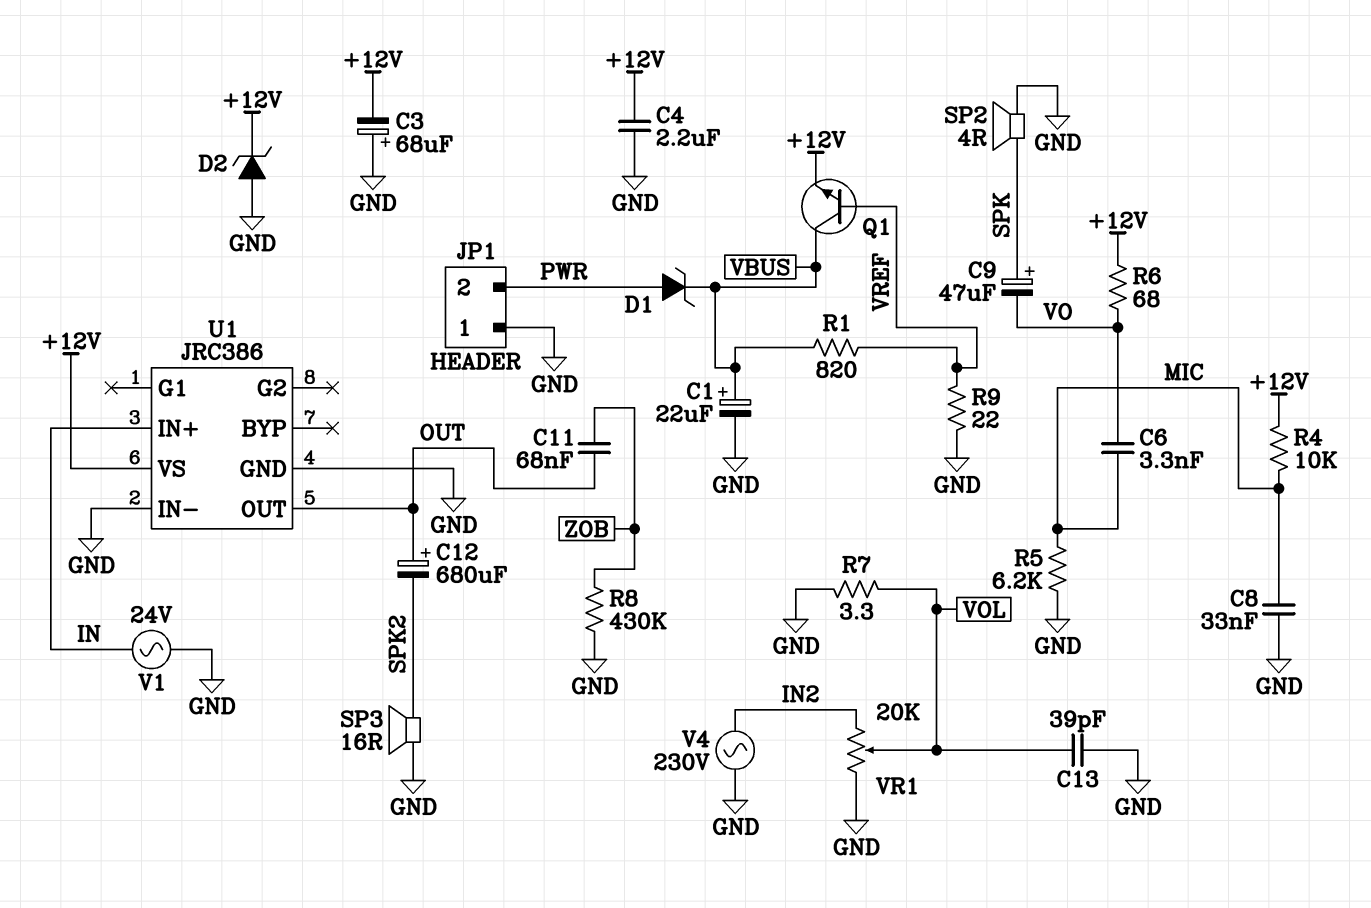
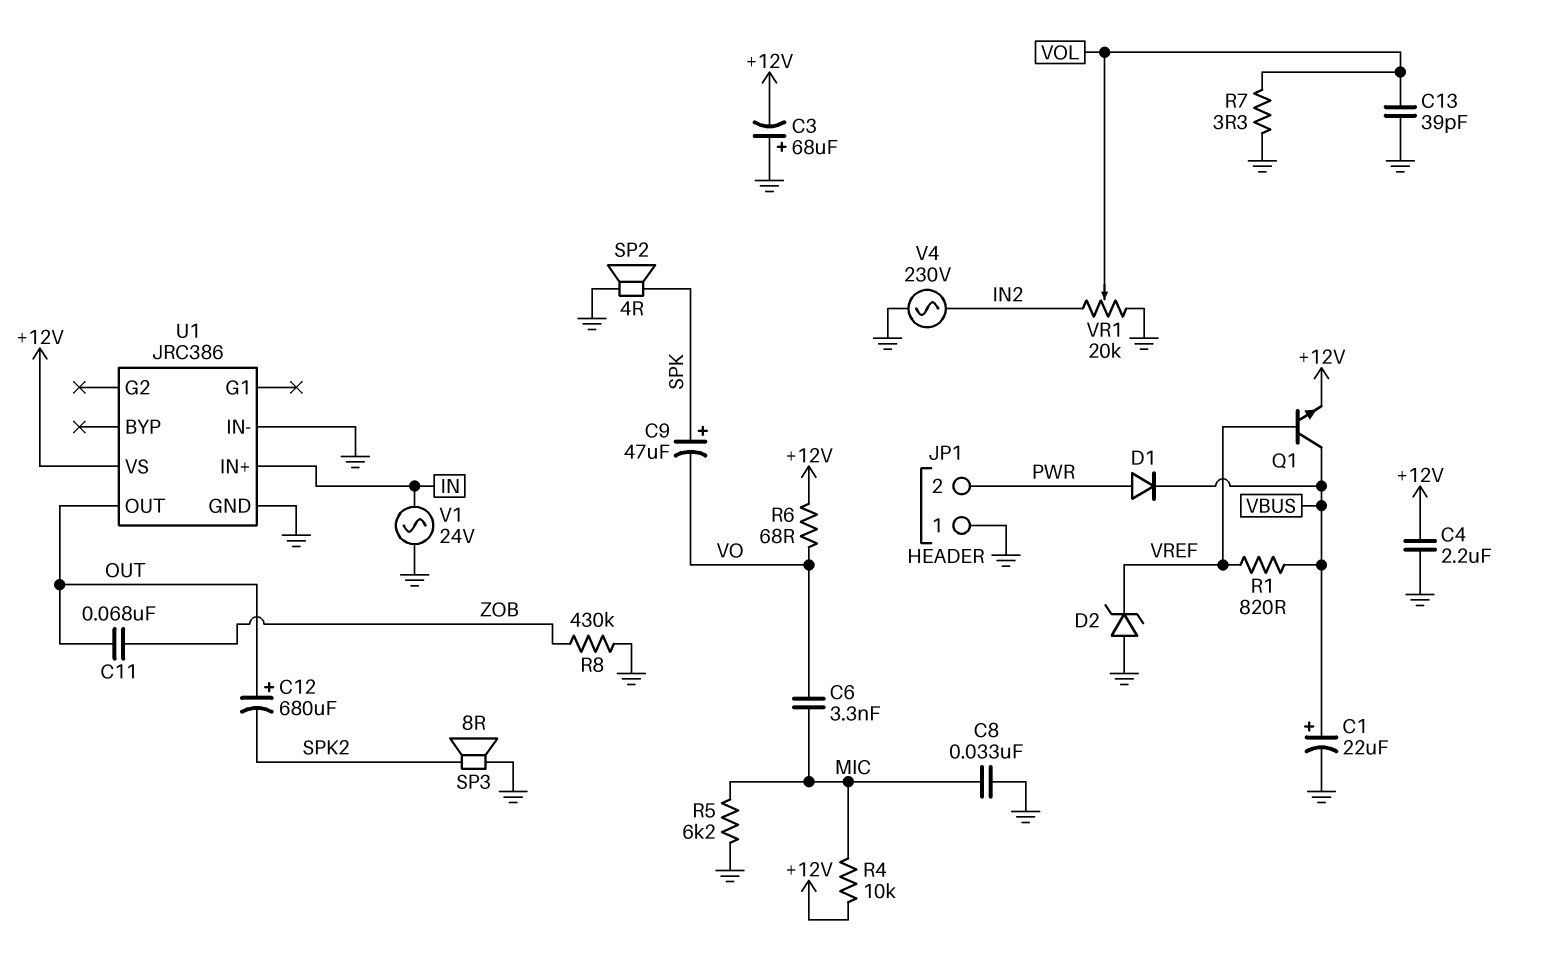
D1: zener (A PWR, K VBUS) -> diode (A PWR, K VBUS)
D2: zener (A GND, K +12V) -> zener (A GND, K VREF)
R9: 22 (GND, VREF) -> none
SP3: speaker 16R (GND, SPK2) -> speaker 8R (GND, SPK2)

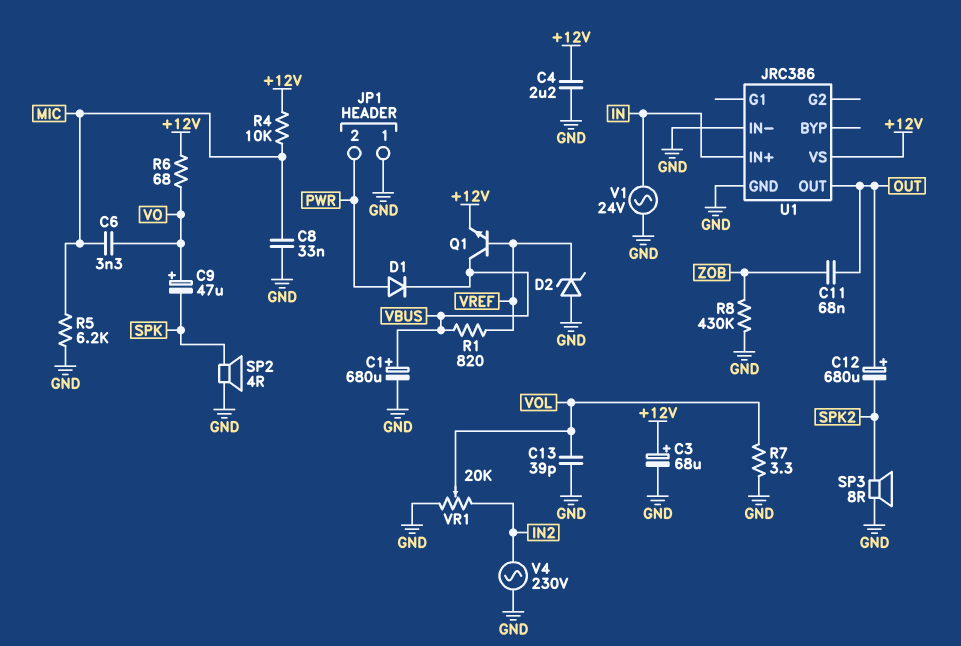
C1: 22uF (plus VBUS, minus GND) -> 680uF (plus VBUS, minus GND)
C3: 68uF (plus GND, minus +12V) -> 68uF (plus +12V, minus GND)
C9: 47uF (plus SPK, minus VO) -> 47uF (plus VO, minus SPK)

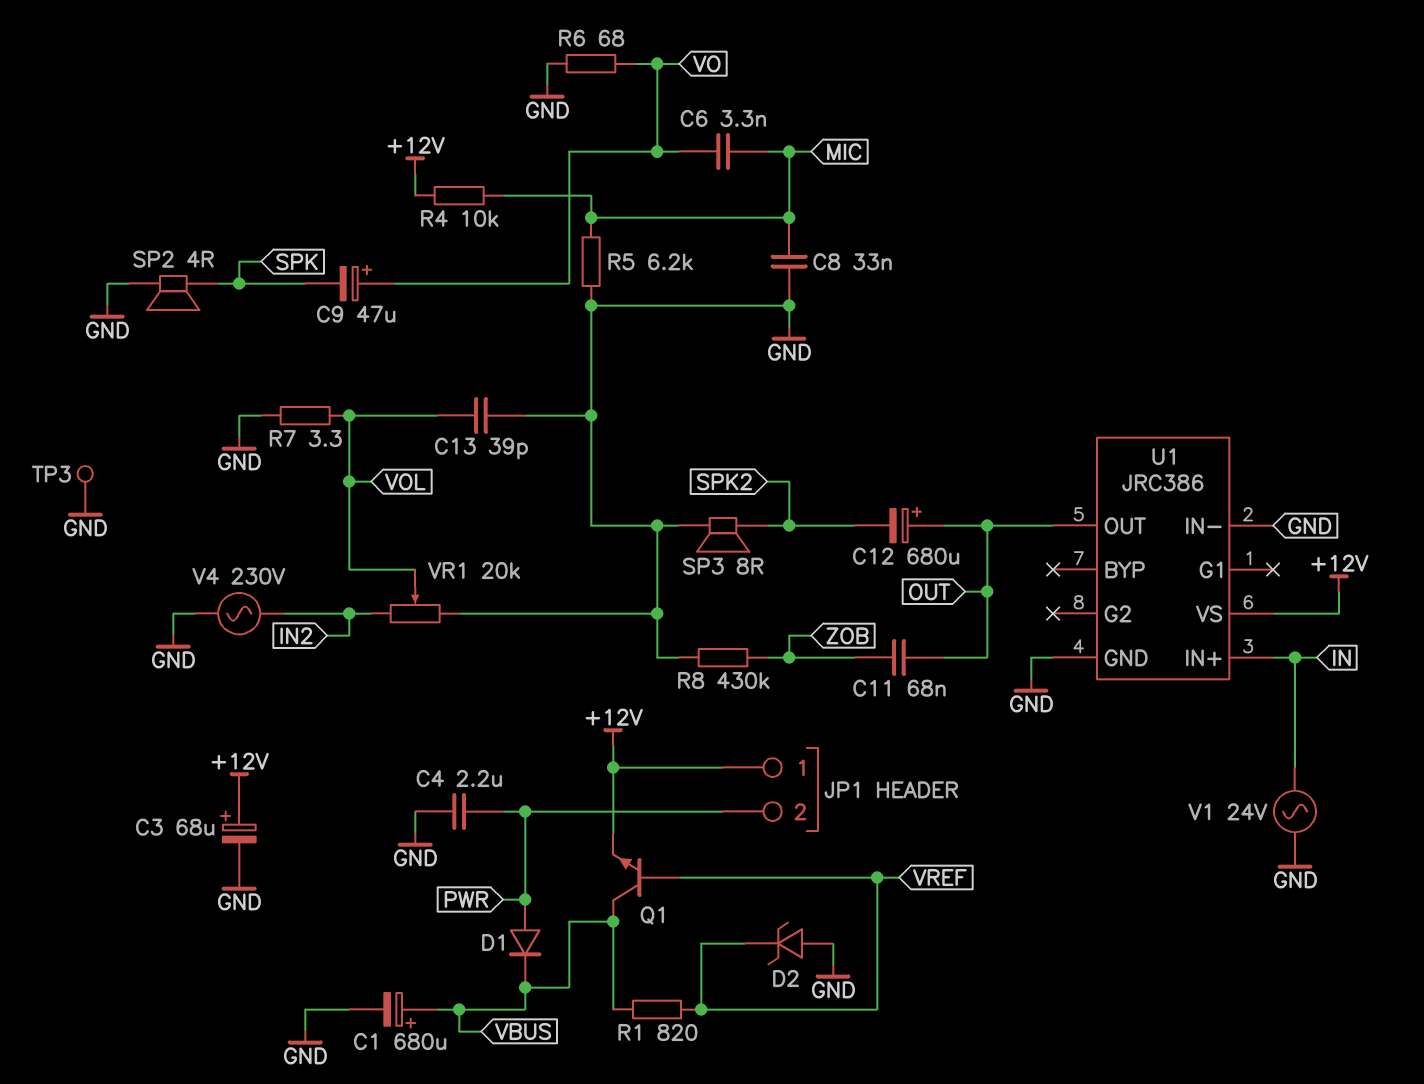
C4: 2.2uF (+12V, GND) -> 2.2uF (GND, PWR)
JP1 pin 1: GND -> +12V
R6: 68 (+12V, VO) -> 68 (GND, VO)
TP3: none -> test point (GND)

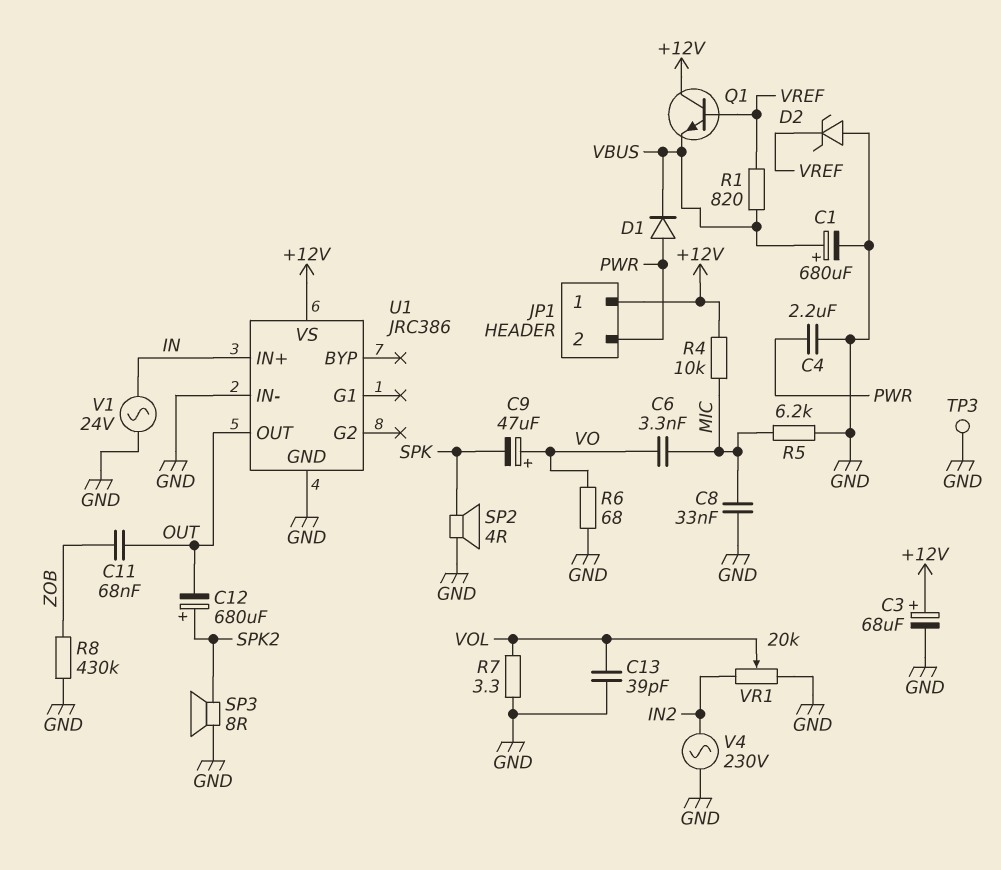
C12: 680uF (plus OUT, minus SPK2) -> 680uF (plus SPK2, minus OUT)
Q1: NPN (B VREF, C VBUS, E +12V) -> NPN (B VREF, C +12V, E VBUS)

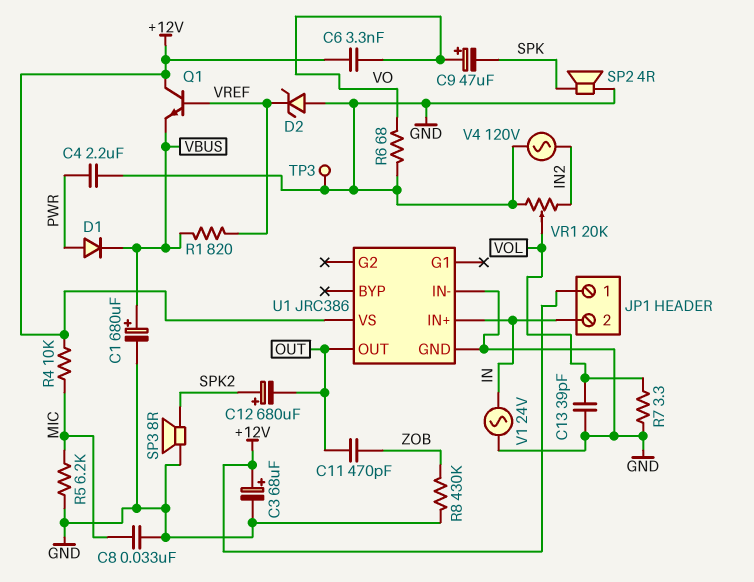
C6: 3.3nF (MIC, VO) -> 3.3nF (+12V, VO)
C11: 68nF (OUT, ZOB) -> 470pF (OUT, ZOB)
JP1 pin 2: PWR -> IN
V4: AC 230V (GND, IN2) -> AC 120V (GND, IN2)

